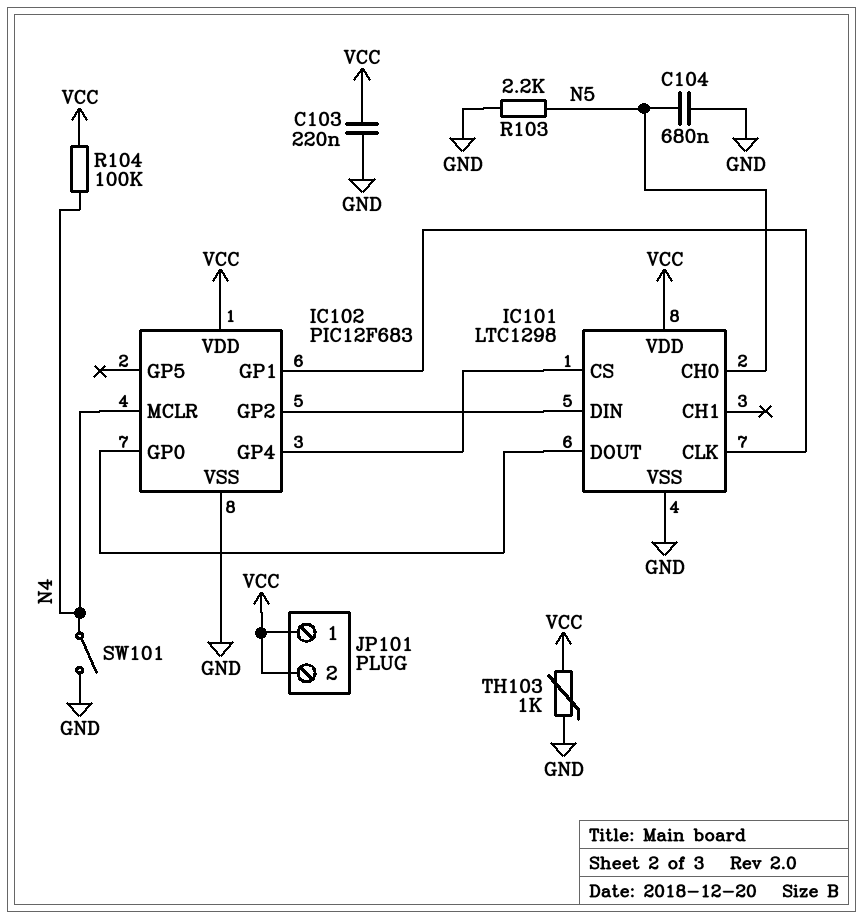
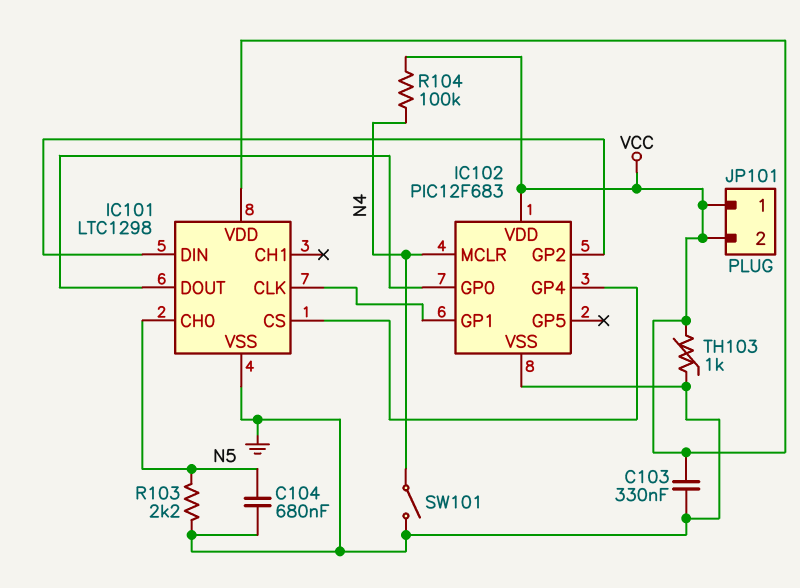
C103: 220nF (GND, VCC) -> 330nF (GND, VCC)

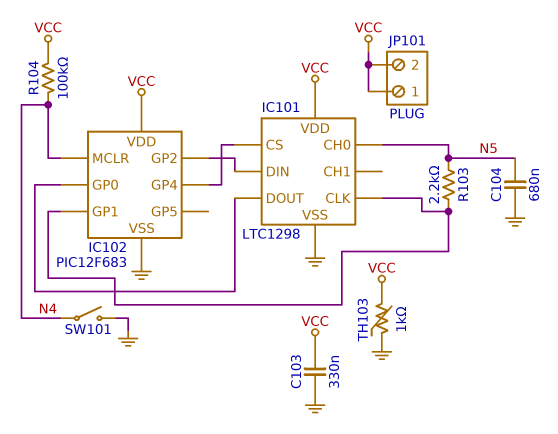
R103: 2.2k (GND, N5) -> 2.2k (IC101/CLK, N5)

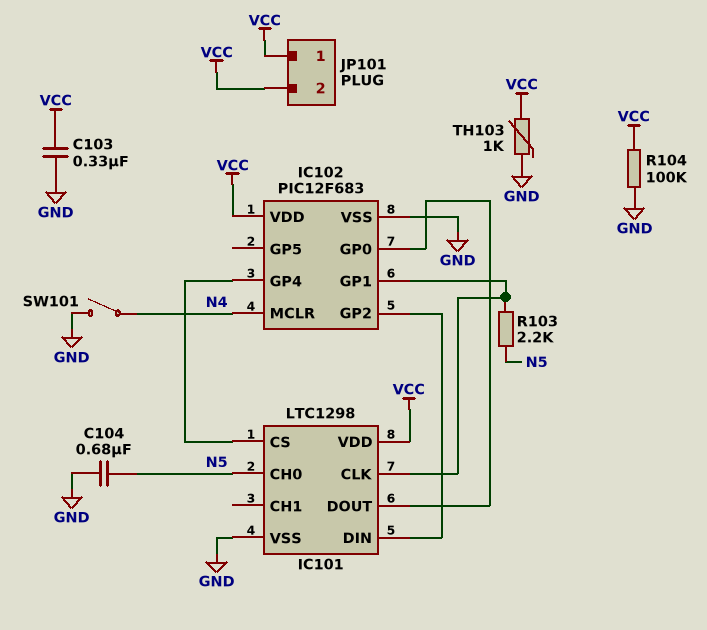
R104: 100k (N4, VCC) -> 100k (GND, VCC)

